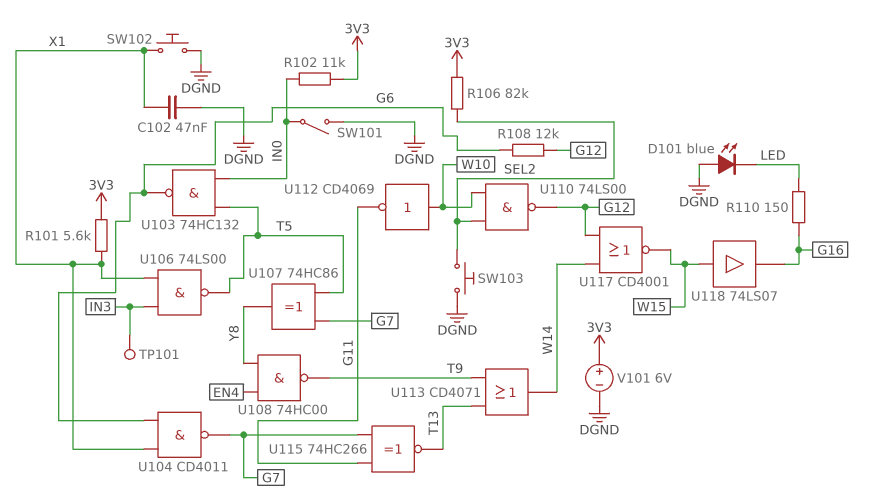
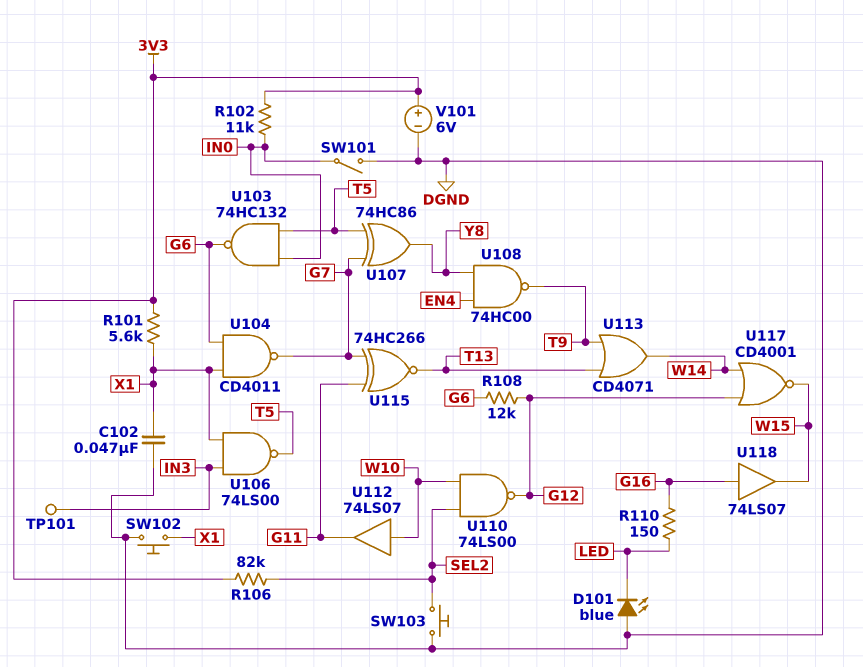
U112: NOT CD4069 (in W10, out G11) -> buffer 74LS07 (in W10, out G11)
U118: buffer 74LS07 (in W15, out G16) -> buffer 74LS07 (in G16, out W15)

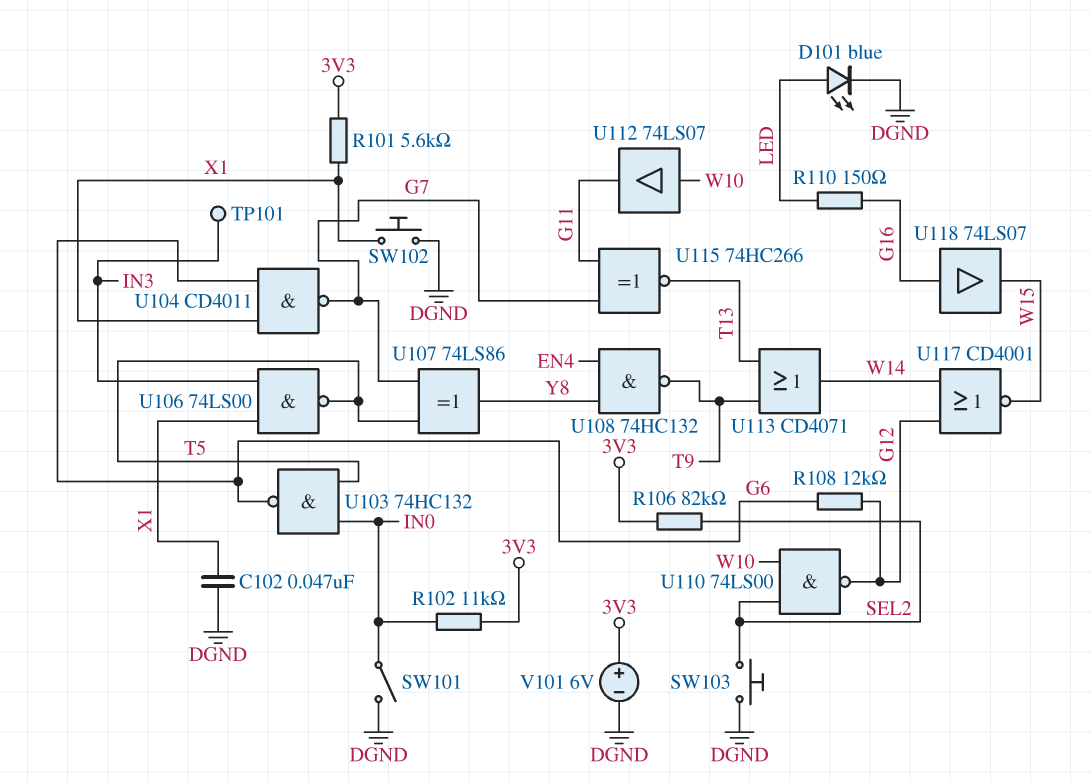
D101: LED blue (A DGND, K LED) -> LED blue (A LED, K DGND)
U107: XOR 74HC86 (in G7, in T5, out Y8) -> XOR 74LS86 (in G7, in T5, out Y8)
U108: NAND 74HC00 (in EN4, in Y8, out T9) -> NAND 74HC132 (in EN4, in Y8, out T9)

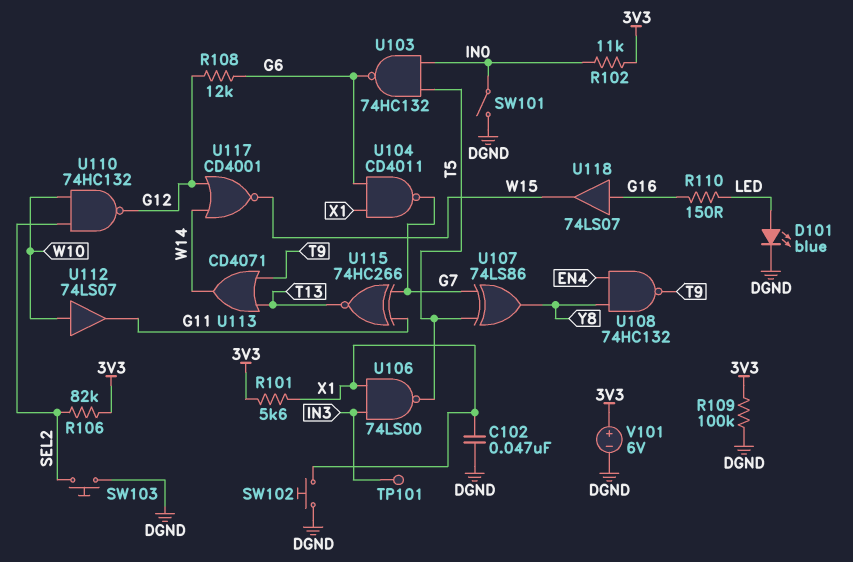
R109: none -> 100k (3V3, DGND)
U110: NAND 74LS00 (in SEL2, in W10, out G12) -> NAND 74HC132 (in SEL2, in W10, out G12)

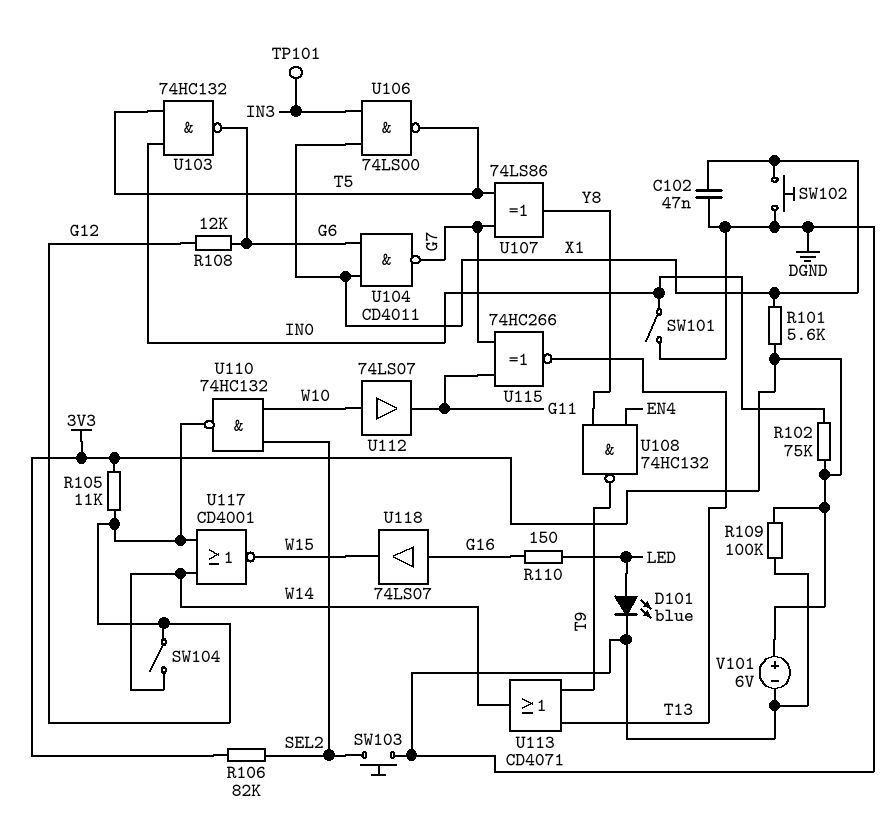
R102: 11k (3V3, IN0) -> 75k (3V3, IN0)
R105: none -> 11k (3V3, G12)
SW104: none -> switch (G12, W14)

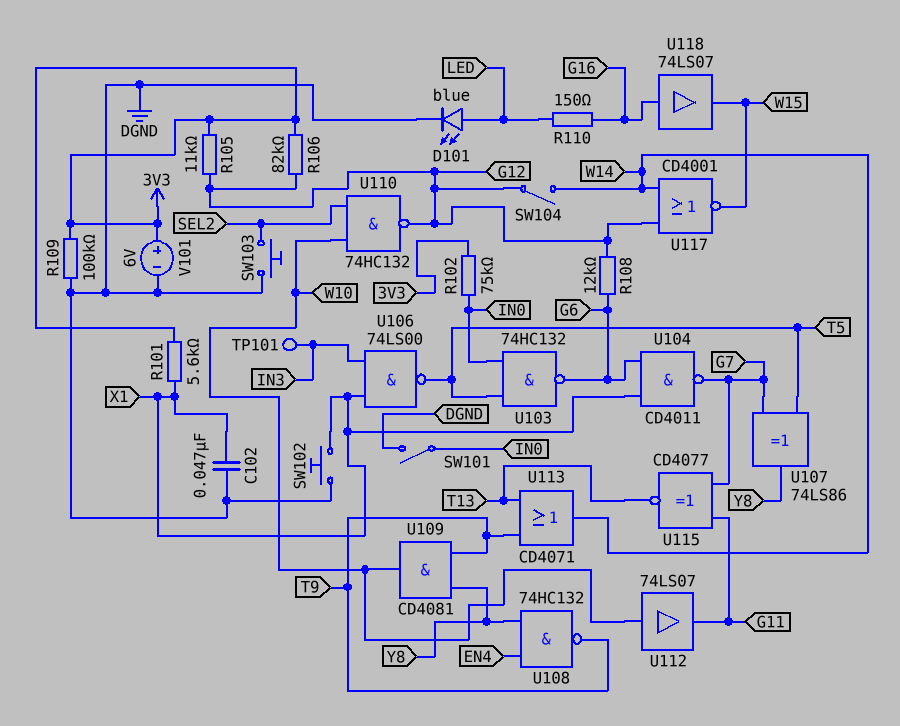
R106: 82k (3V3, SEL2) -> 82k (3V3, G12)
U109: none -> AND CD4081 (in T9, in Y8, out W10)
U115: XNOR 74HC266 (in G7, in G11, out T13) -> XNOR CD4077 (in G7, in G11, out T13)

